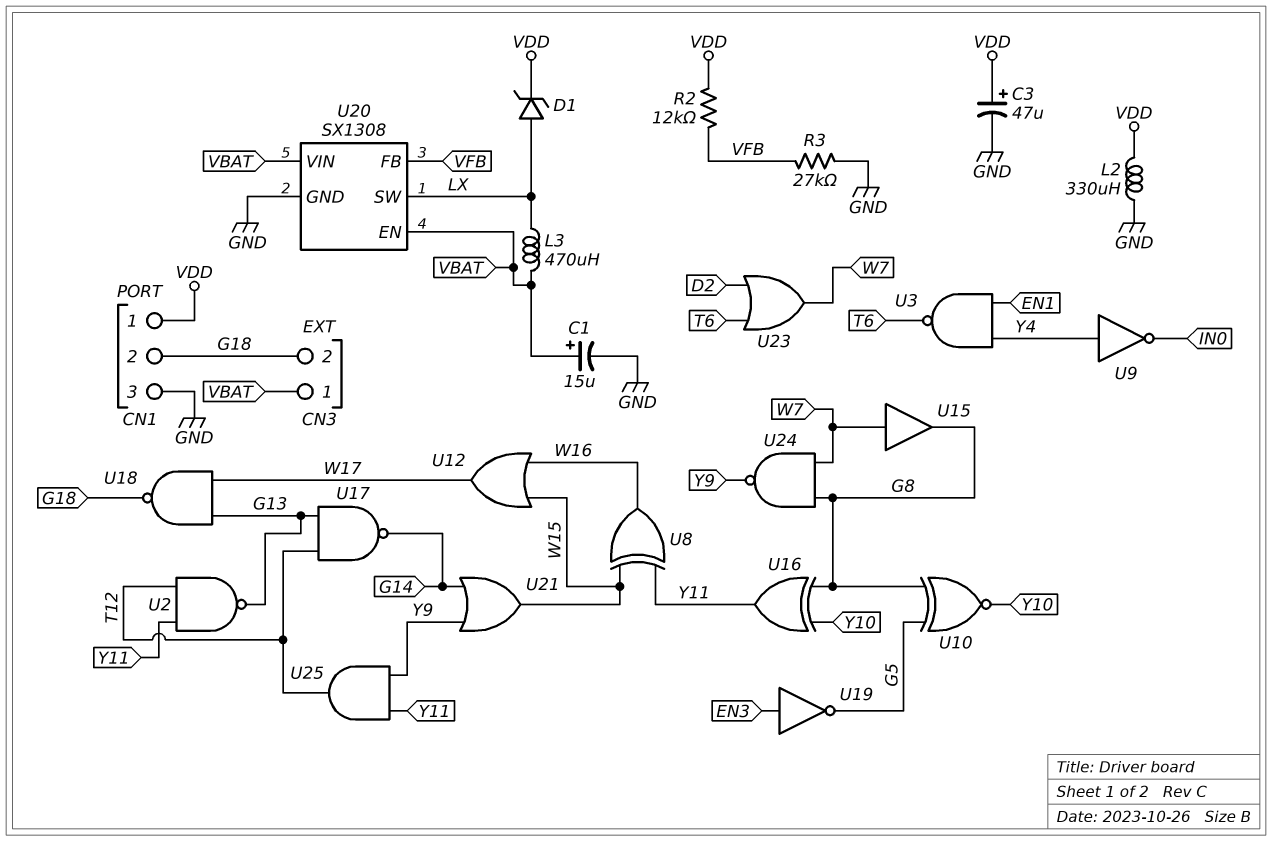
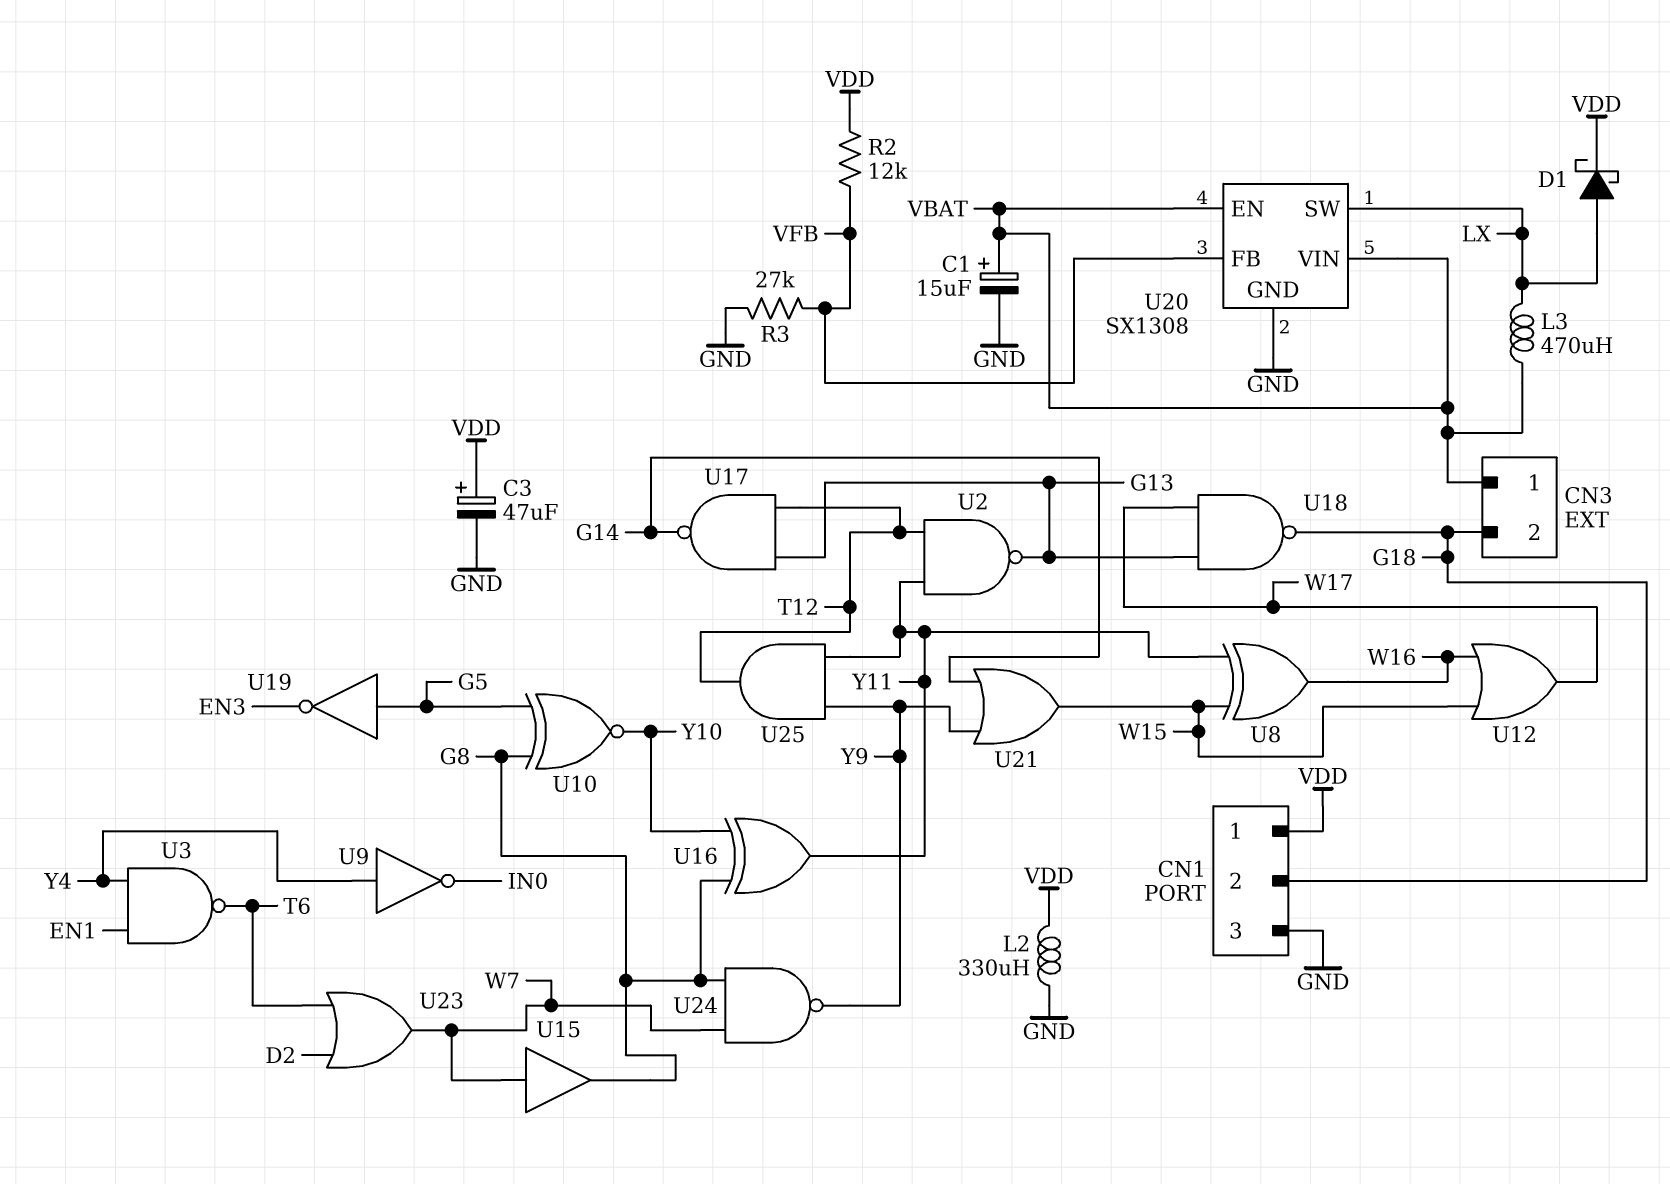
D1: zener (A LX, K VDD) -> schottky (A LX, K VDD)
U19: NOT (in EN3, out G5) -> NOT (in G5, out EN3)

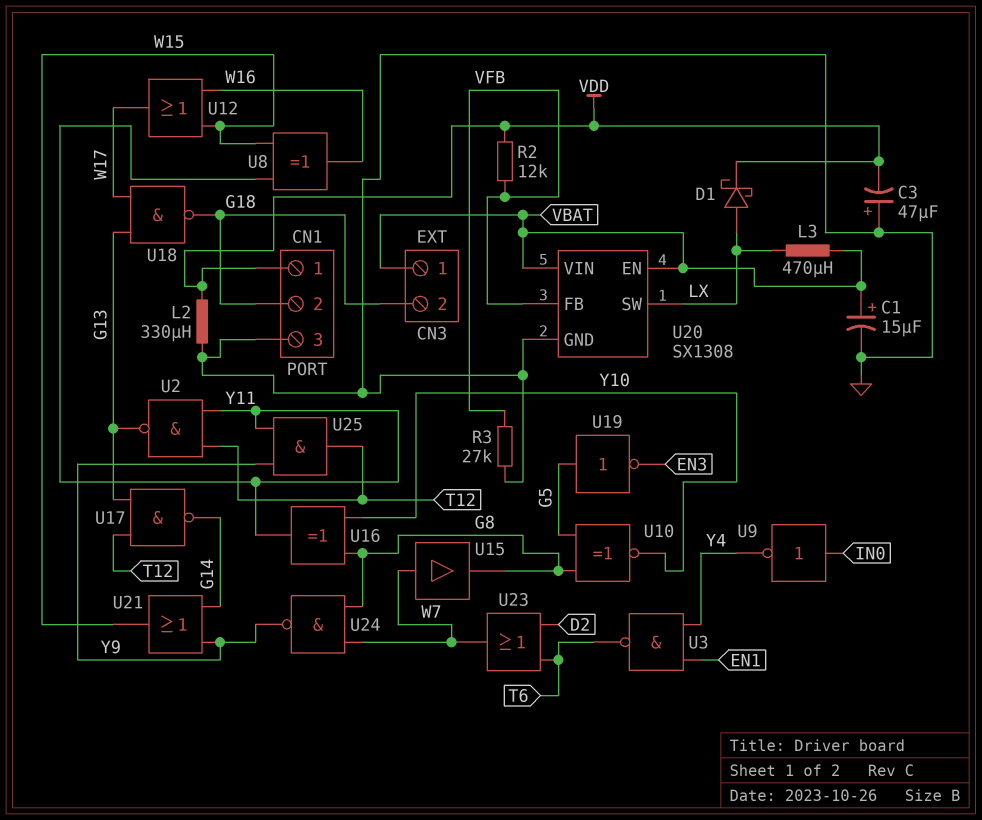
C3: 47uF (plus VDD, minus GND) -> 47uF (plus GND, minus VDD)
U9: NOT (in Y4, out IN0) -> NOT (in IN0, out Y4)

